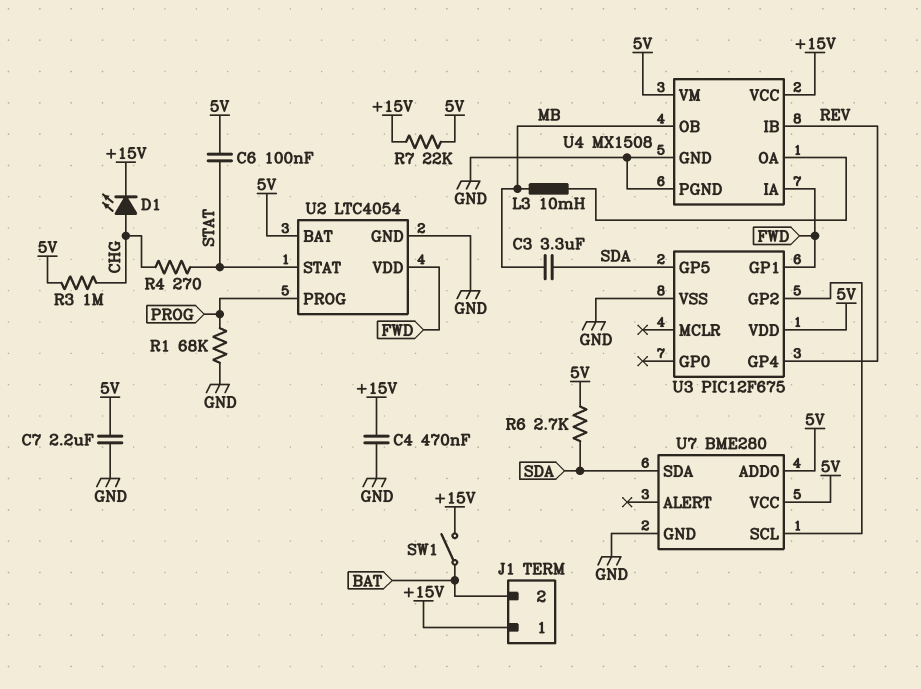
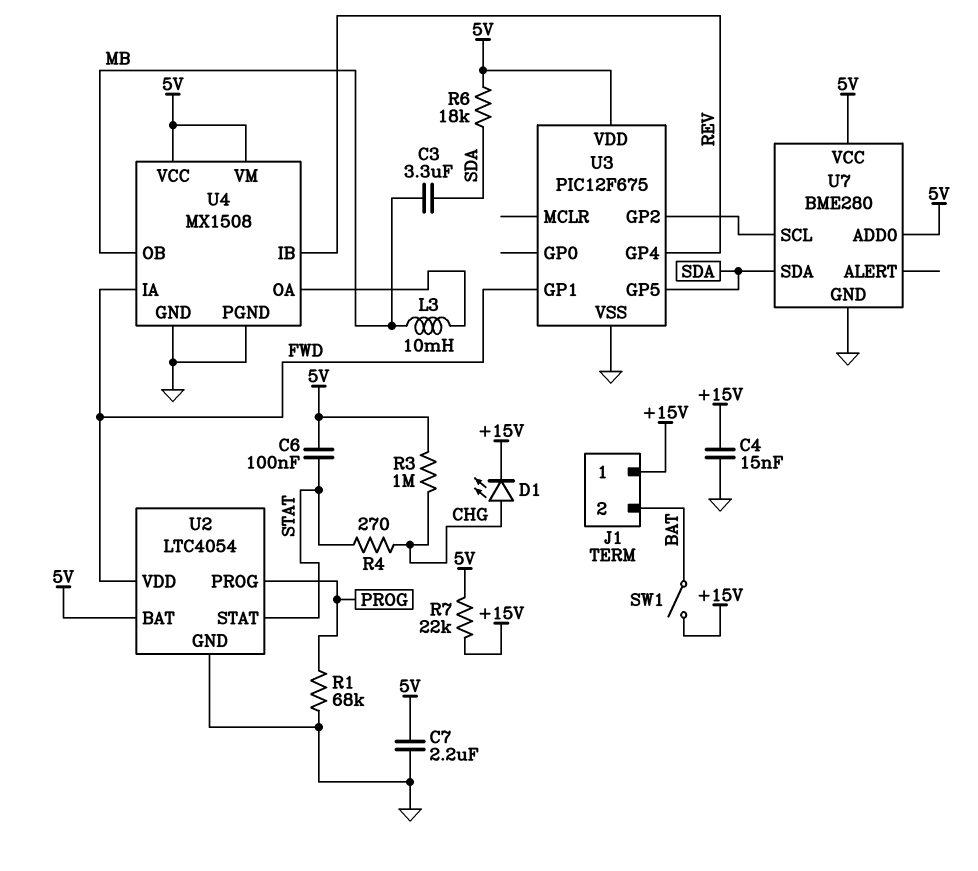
C4: 470nF (+15V, GND) -> 15nF (+15V, GND)
R6: 2.7k (5V, SDA) -> 18k (5V, SDA)
U4 pin VCC: +15V -> 5V

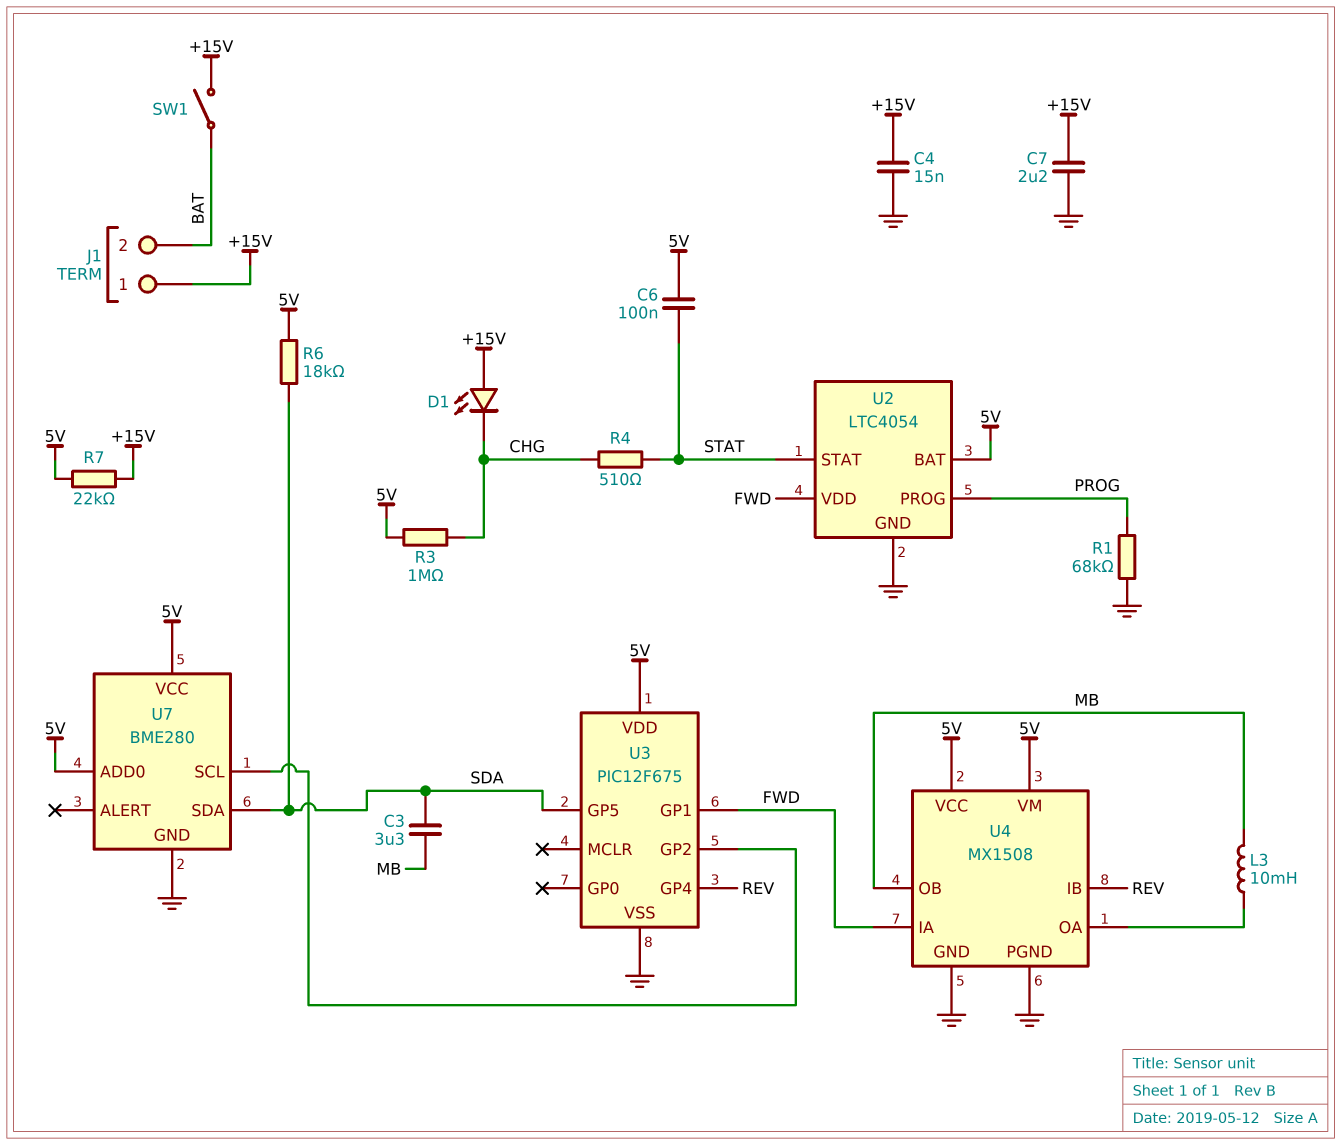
C7: 2.2uF (5V, GND) -> 2.2uF (+15V, GND)
D1: LED (A CHG, K +15V) -> LED (A +15V, K CHG)
R4: 270 (CHG, STAT) -> 510 (CHG, STAT)

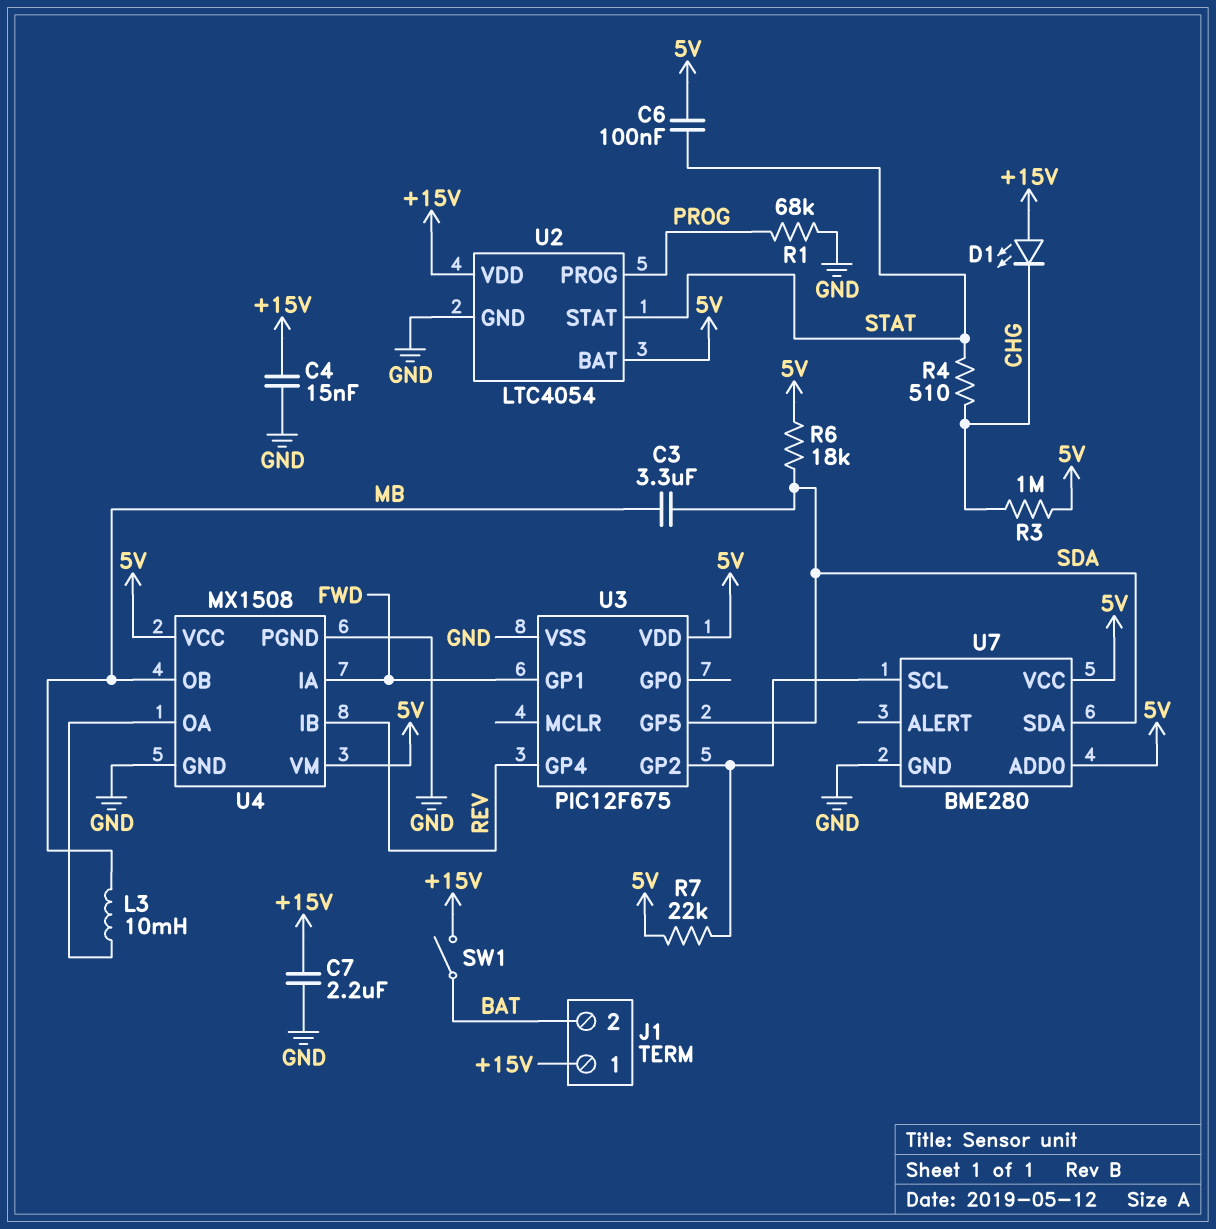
R7: 22k (+15V, 5V) -> 22k (5V, U3/GP2)
U2 pin VDD: FWD -> +15V

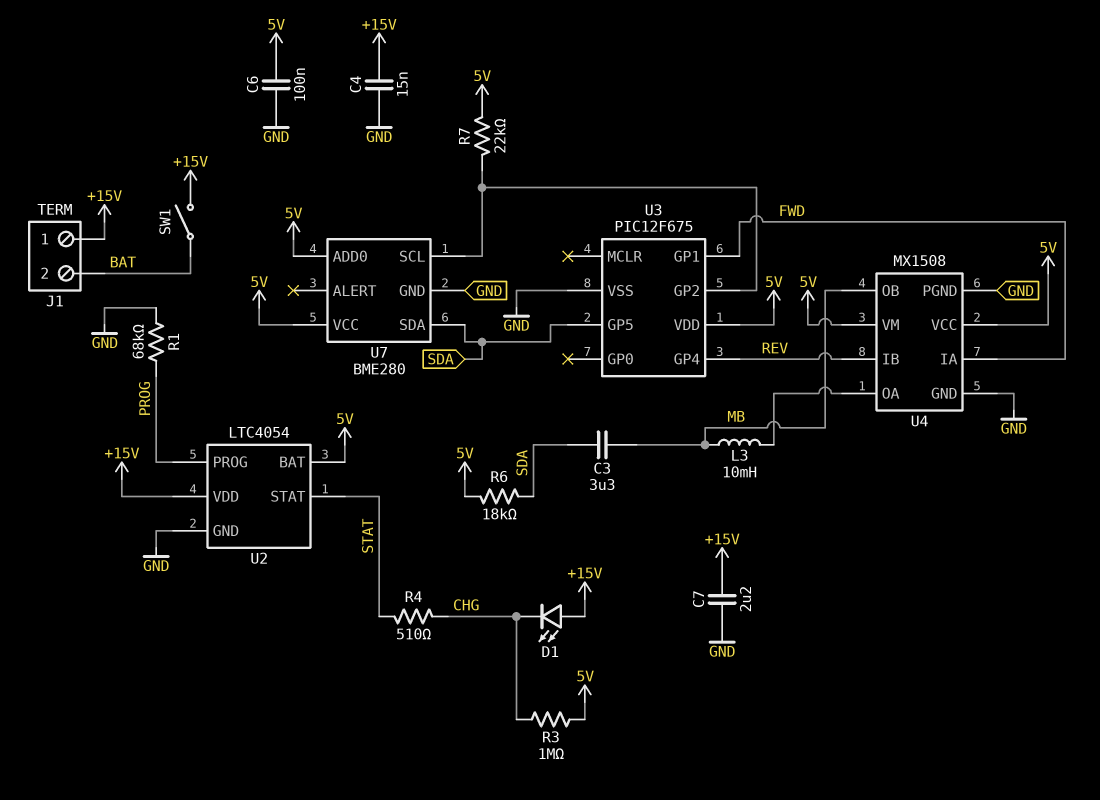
C6: 100nF (5V, STAT) -> 100nF (5V, GND)

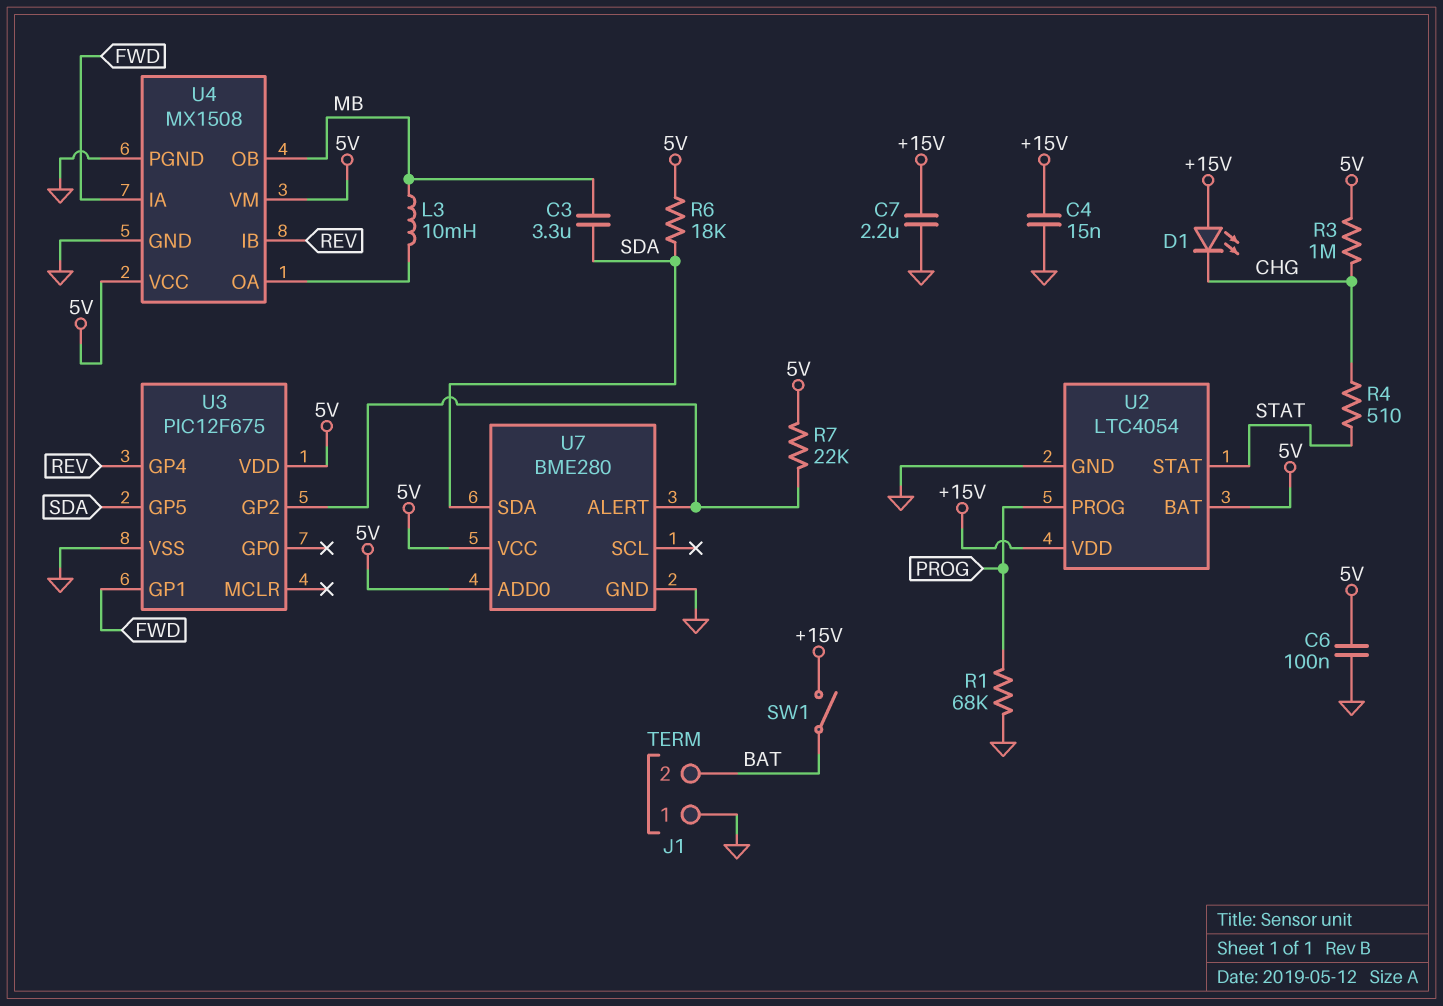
J1 pin 1: +15V -> GND
U7 pin ALERT: none -> U3/GP2
U7 pin SCL: U3/GP2 -> none

